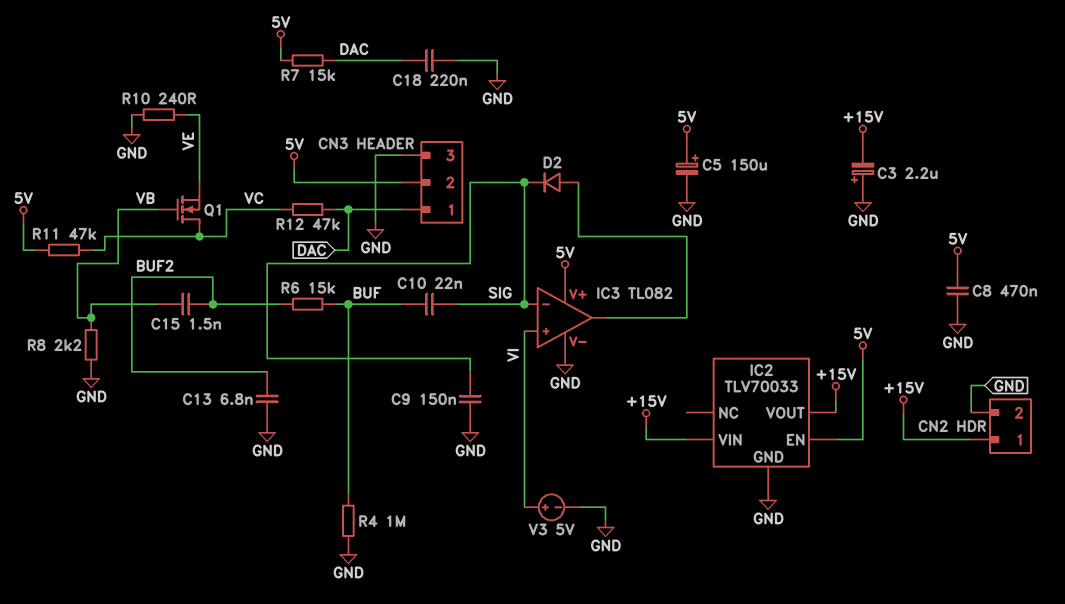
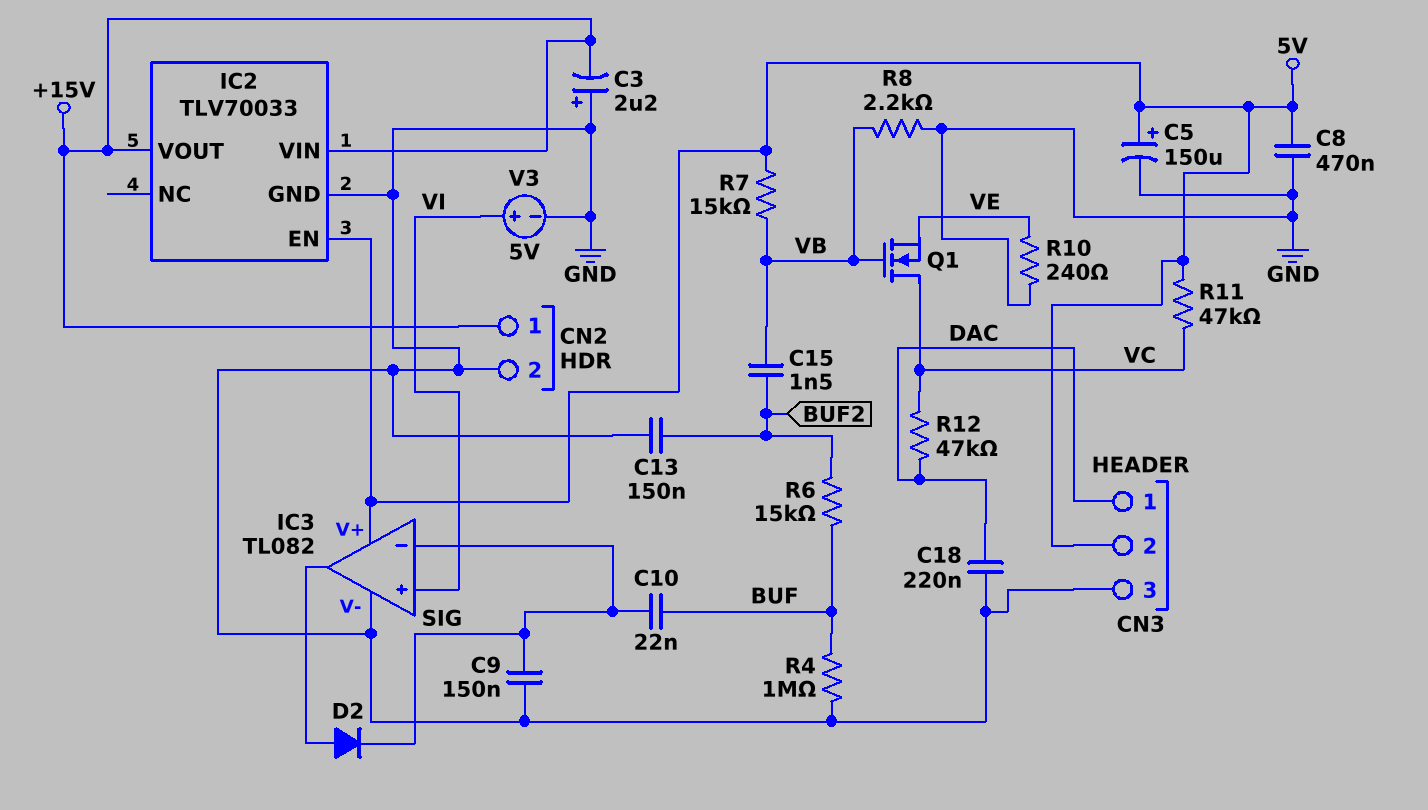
C13: 6.8nF (BUF2, GND) -> 150nF (BUF2, GND)
R7: 15k (5V, DAC) -> 15k (5V, VB)

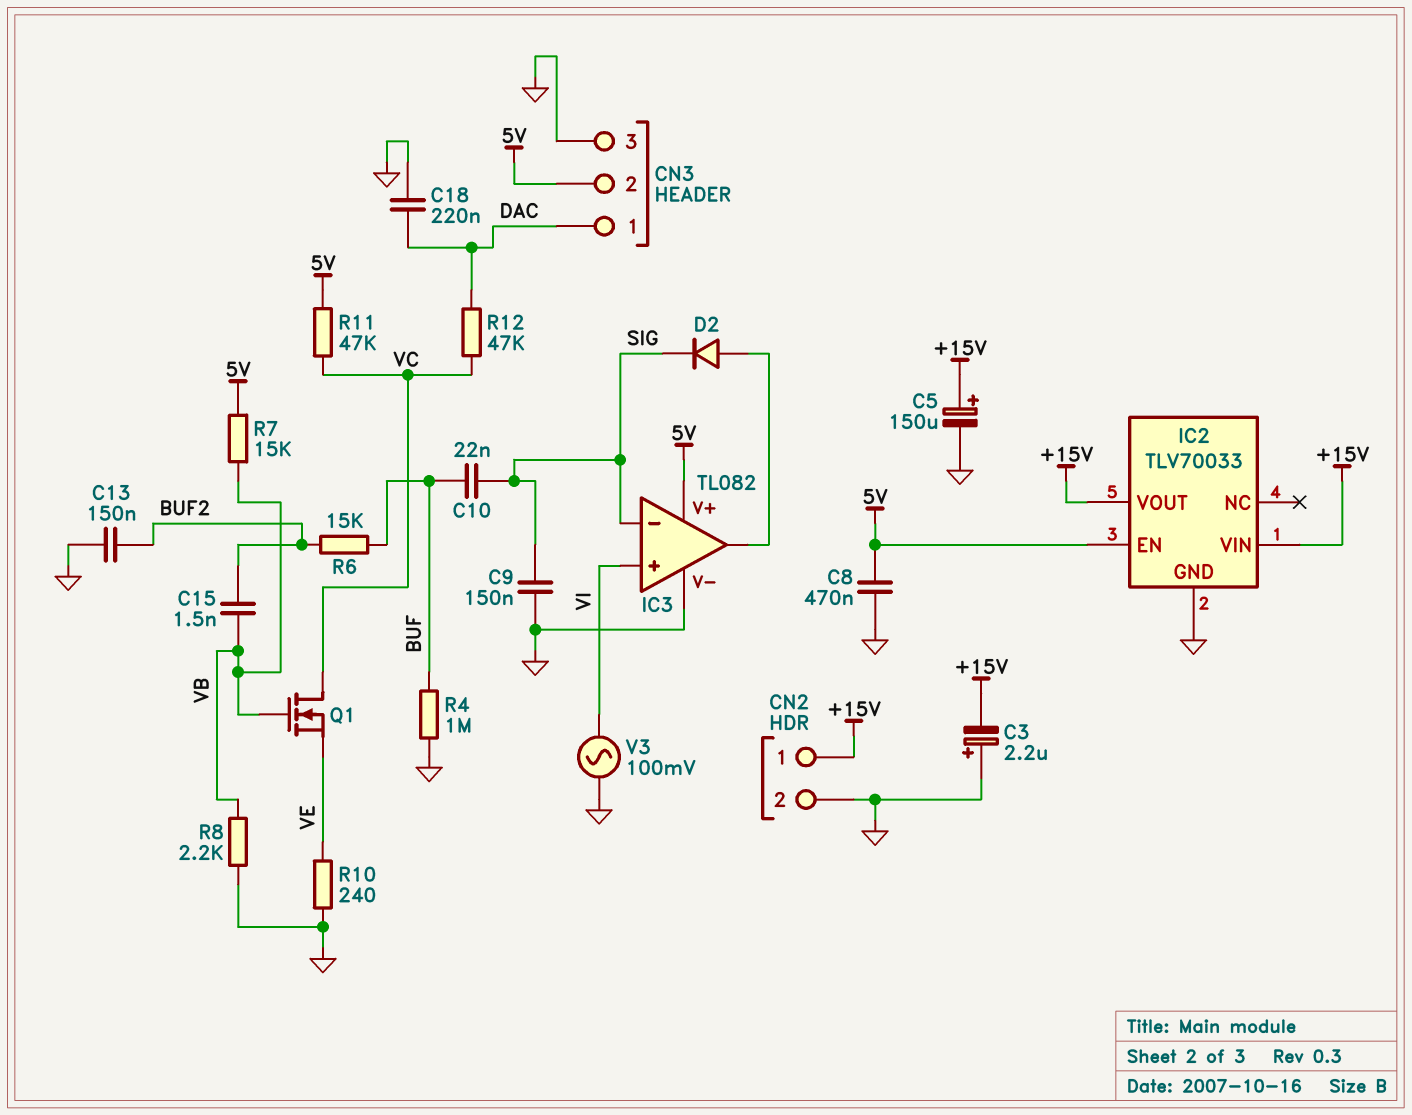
C5: 150uF (plus 5V, minus GND) -> 150uF (plus +15V, minus GND)
V3: 5V (plus VI, minus GND) -> AC 100mV (GND, VI)

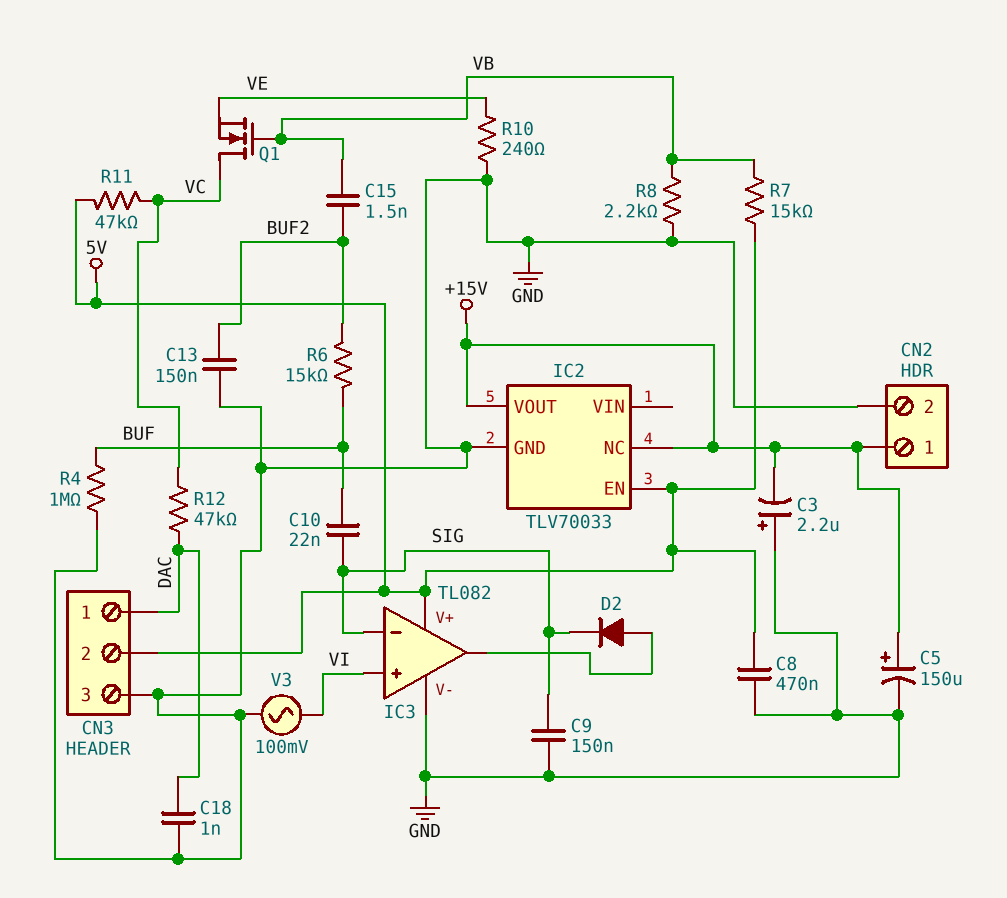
C18: 220nF (DAC, GND) -> 1nF (DAC, GND)
IC2 pin NC: none -> +15V
IC2 pin VIN: +15V -> none

